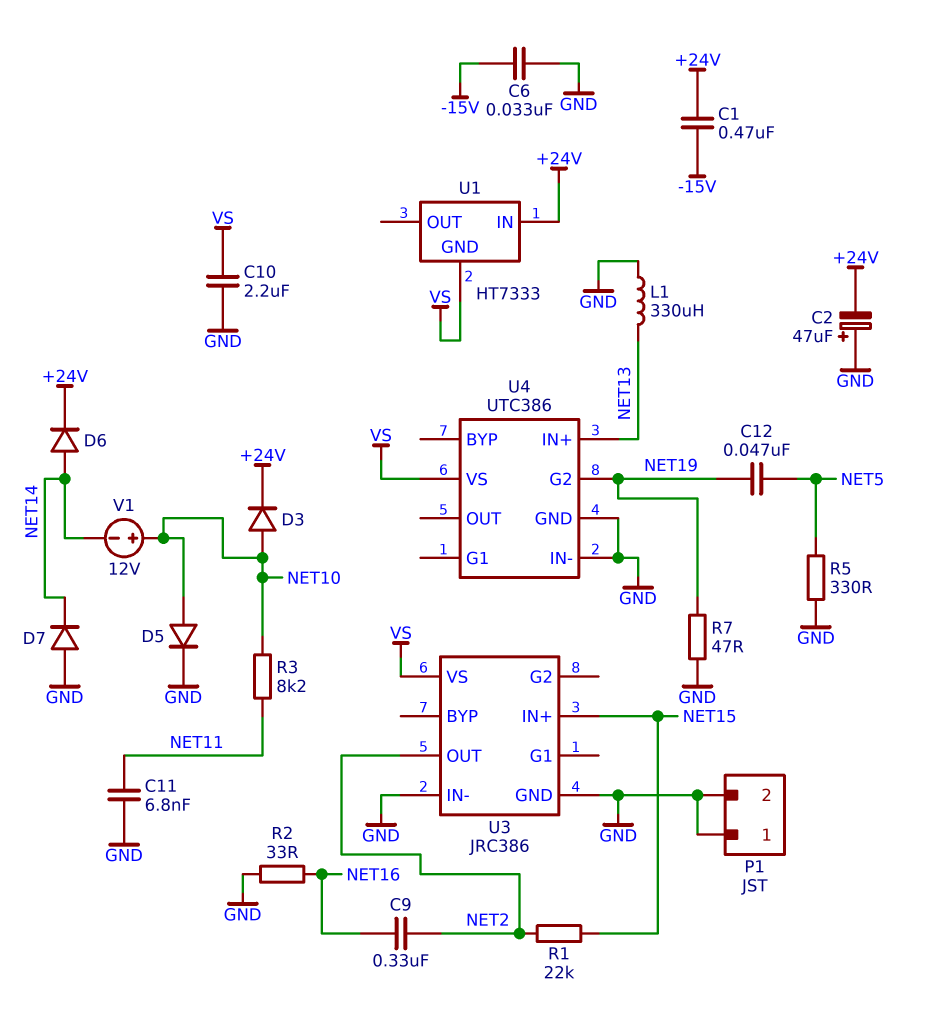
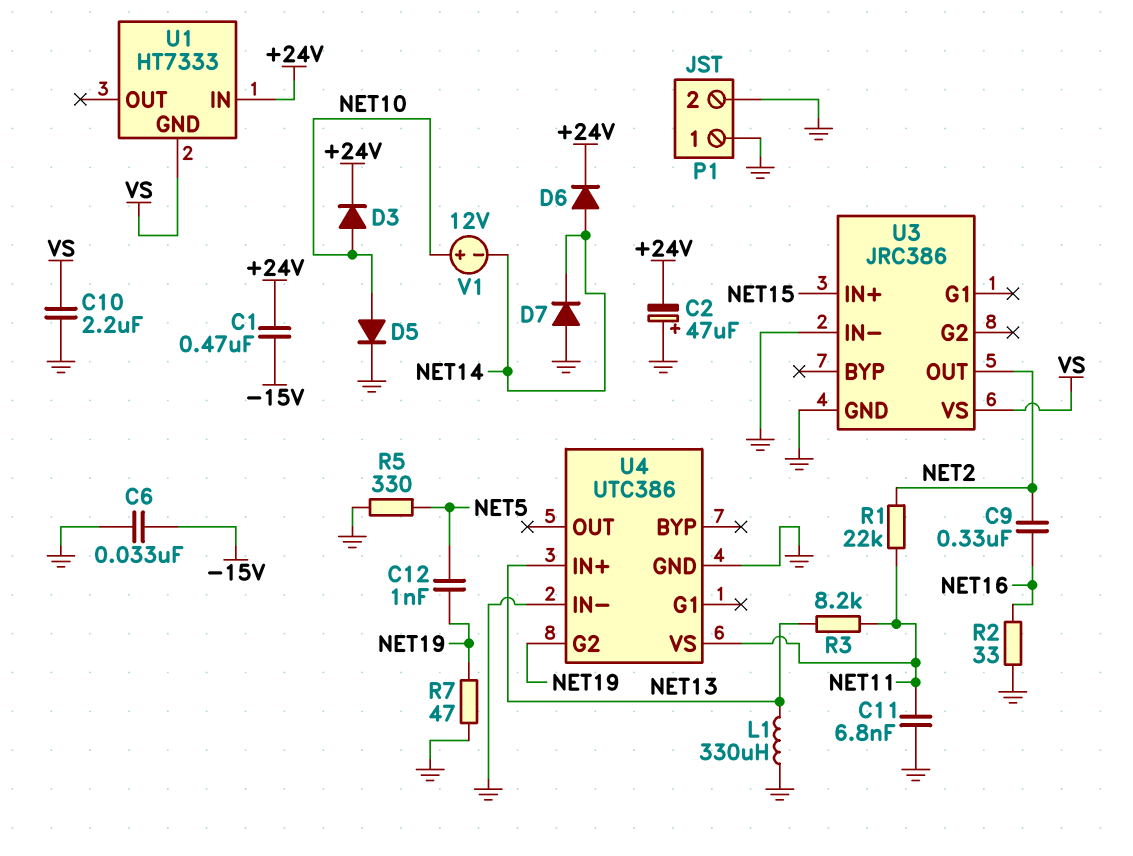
C12: 47nF (NET5, NET19) -> 1nF (NET5, NET19)
R1: 22k (NET2, NET15) -> 22k (NET2, NET11)
R3: 8.2k (NET10, NET11) -> 8.2k (NET11, NET13)
U4 pin VS: VS -> NET11

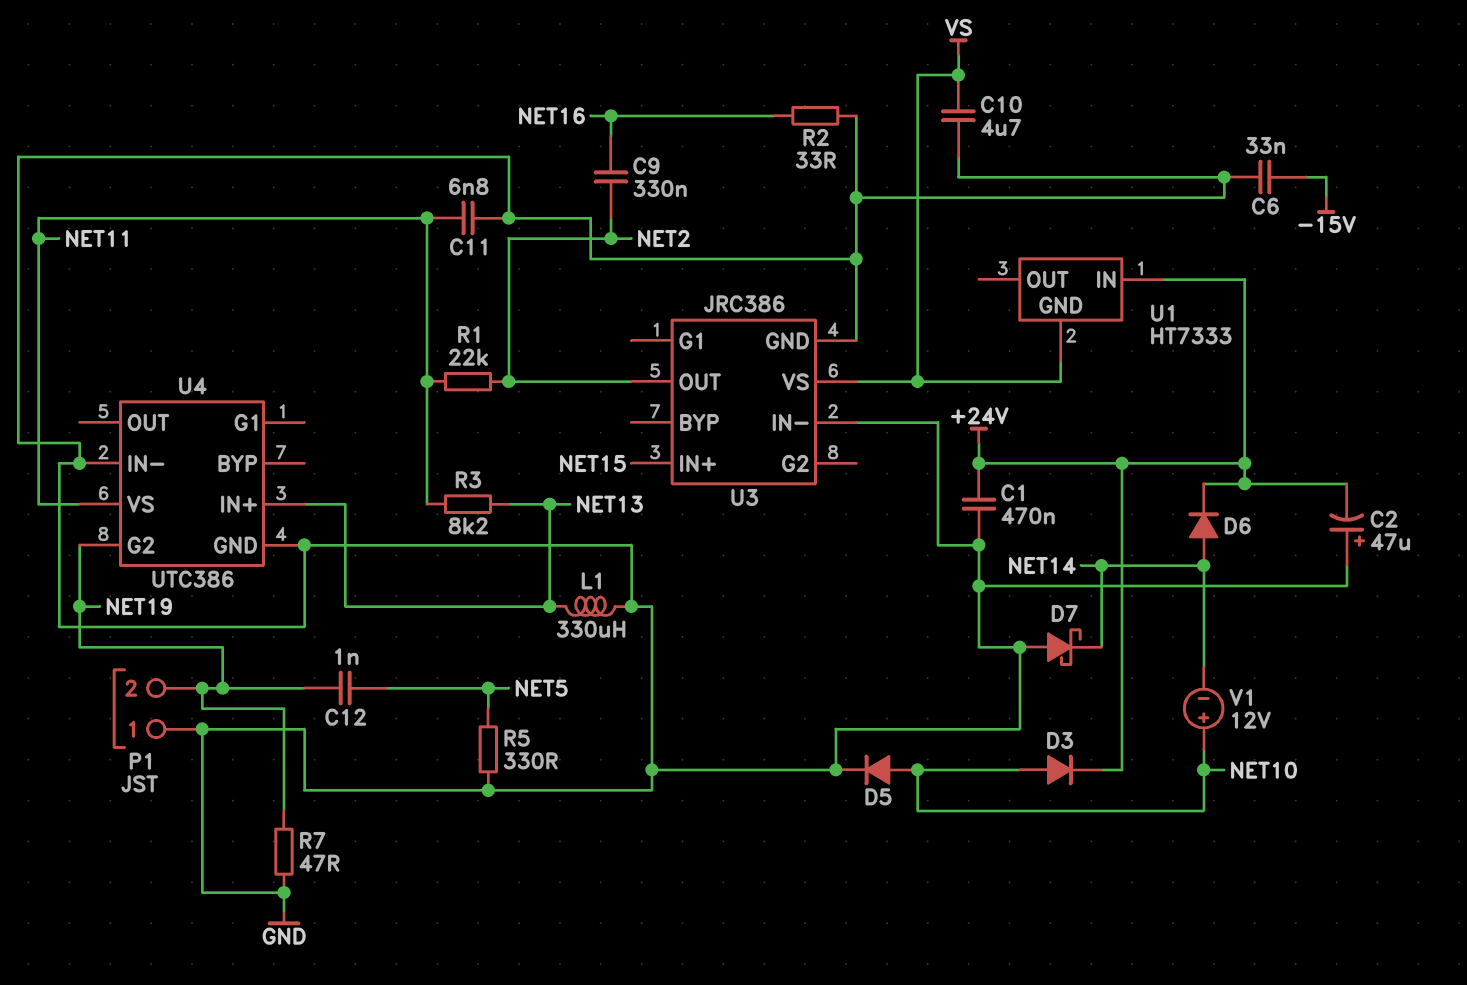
C1: 470nF (+24V, -15V) -> 470nF (+24V, GND)
C10: 2.2uF (GND, VS) -> 4.7uF (GND, VS)
D7: diode (A GND, K NET14) -> schottky (A GND, K NET14)
P1 pin 2: GND -> NET19

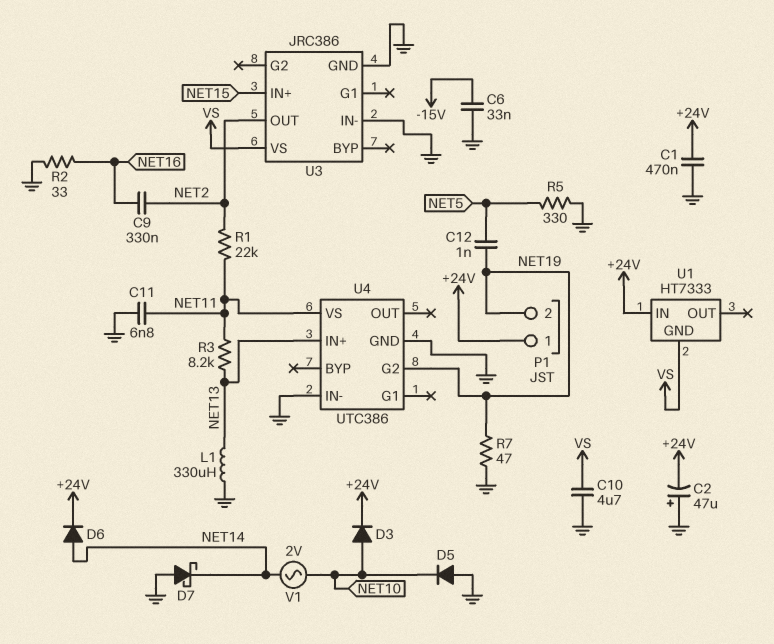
D5: diode (A NET10, K GND) -> diode (A GND, K NET10)
P1 pin 1: GND -> +24V
V1: 12V (plus NET10, minus NET14) -> AC 2V (NET10, NET14)

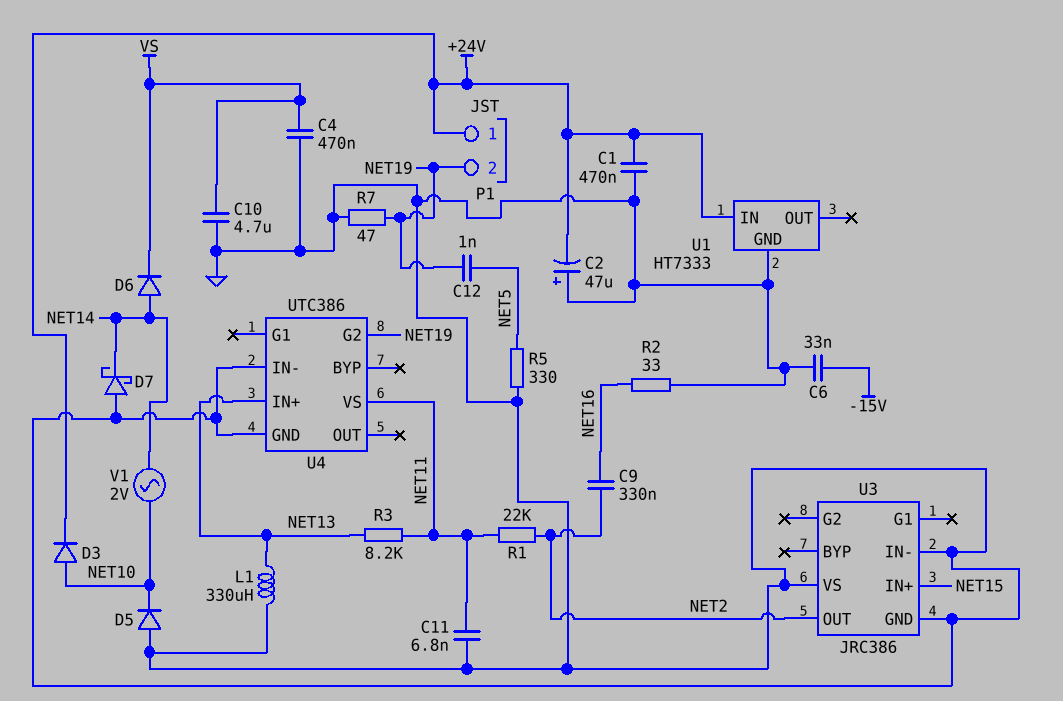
C4: none -> 470nF (GND, VS)
D6: diode (A NET14, K +24V) -> diode (A NET14, K VS)
U1 pin GND: VS -> GND
U3 pin VS: VS -> GND

